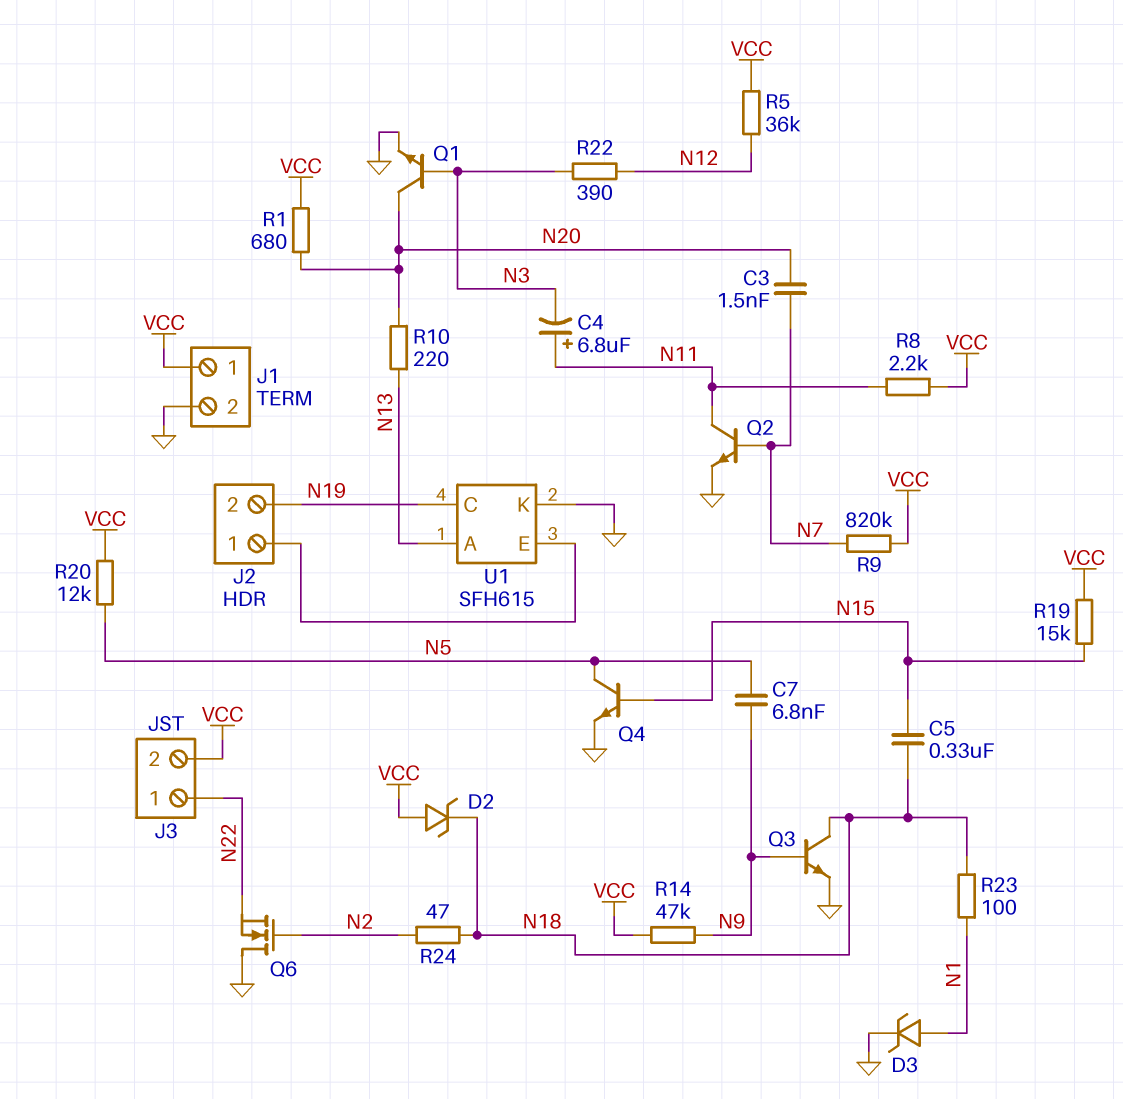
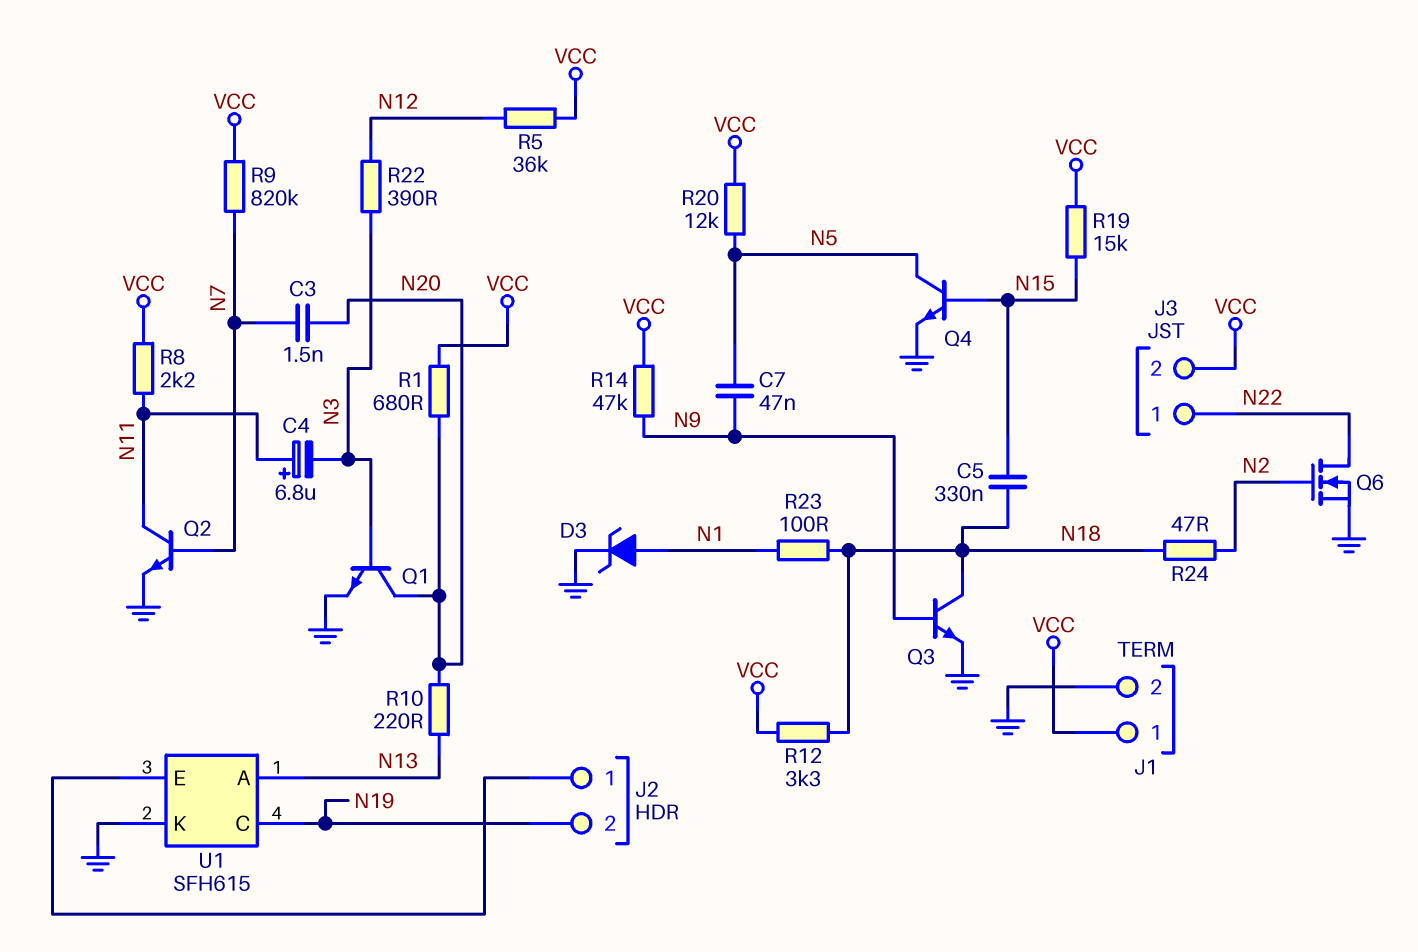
C7: 6.8nF (N5, N9) -> 47nF (N5, N9)
D2: zener (A VCC, K N18) -> none
Q6: NMOS (G N2, D GND, S N22) -> NMOS (G N2, D N22, S GND)
R12: none -> 3.3k (N18, VCC)

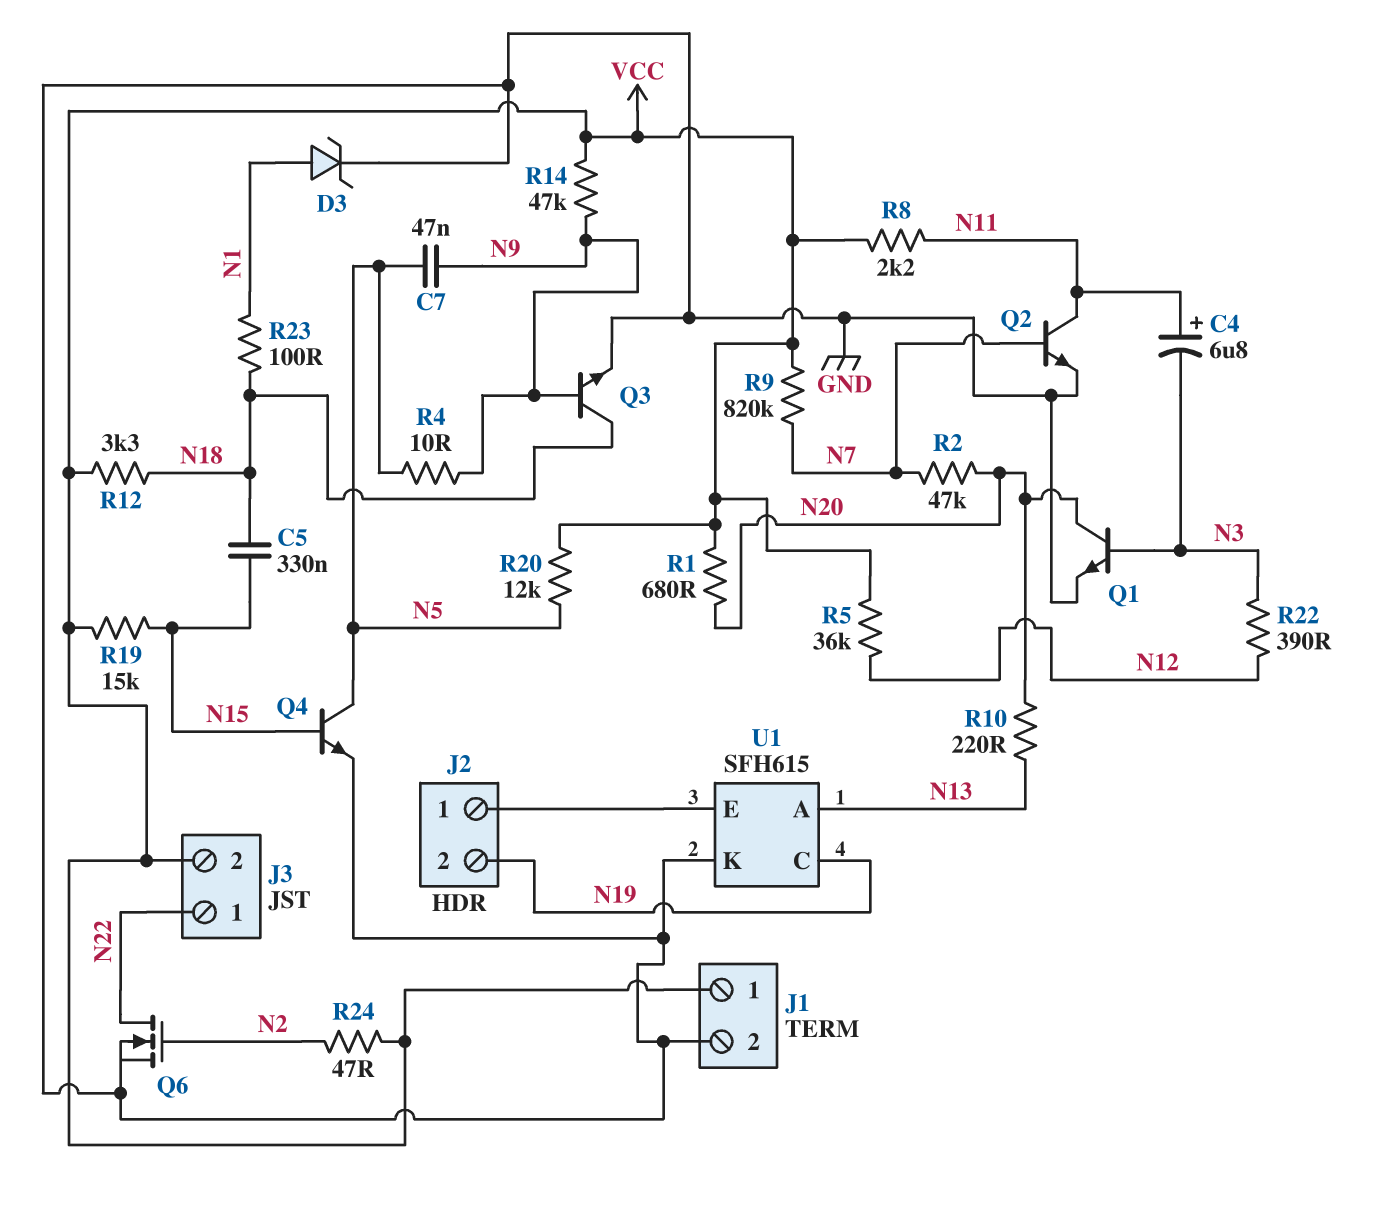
C3: 1.5nF (N7, N20) -> none
R2: none -> 47k (N7, N20)
R4: none -> 10 (N5, N9)
R24: 47 (N2, N18) -> 47 (N2, VCC)

